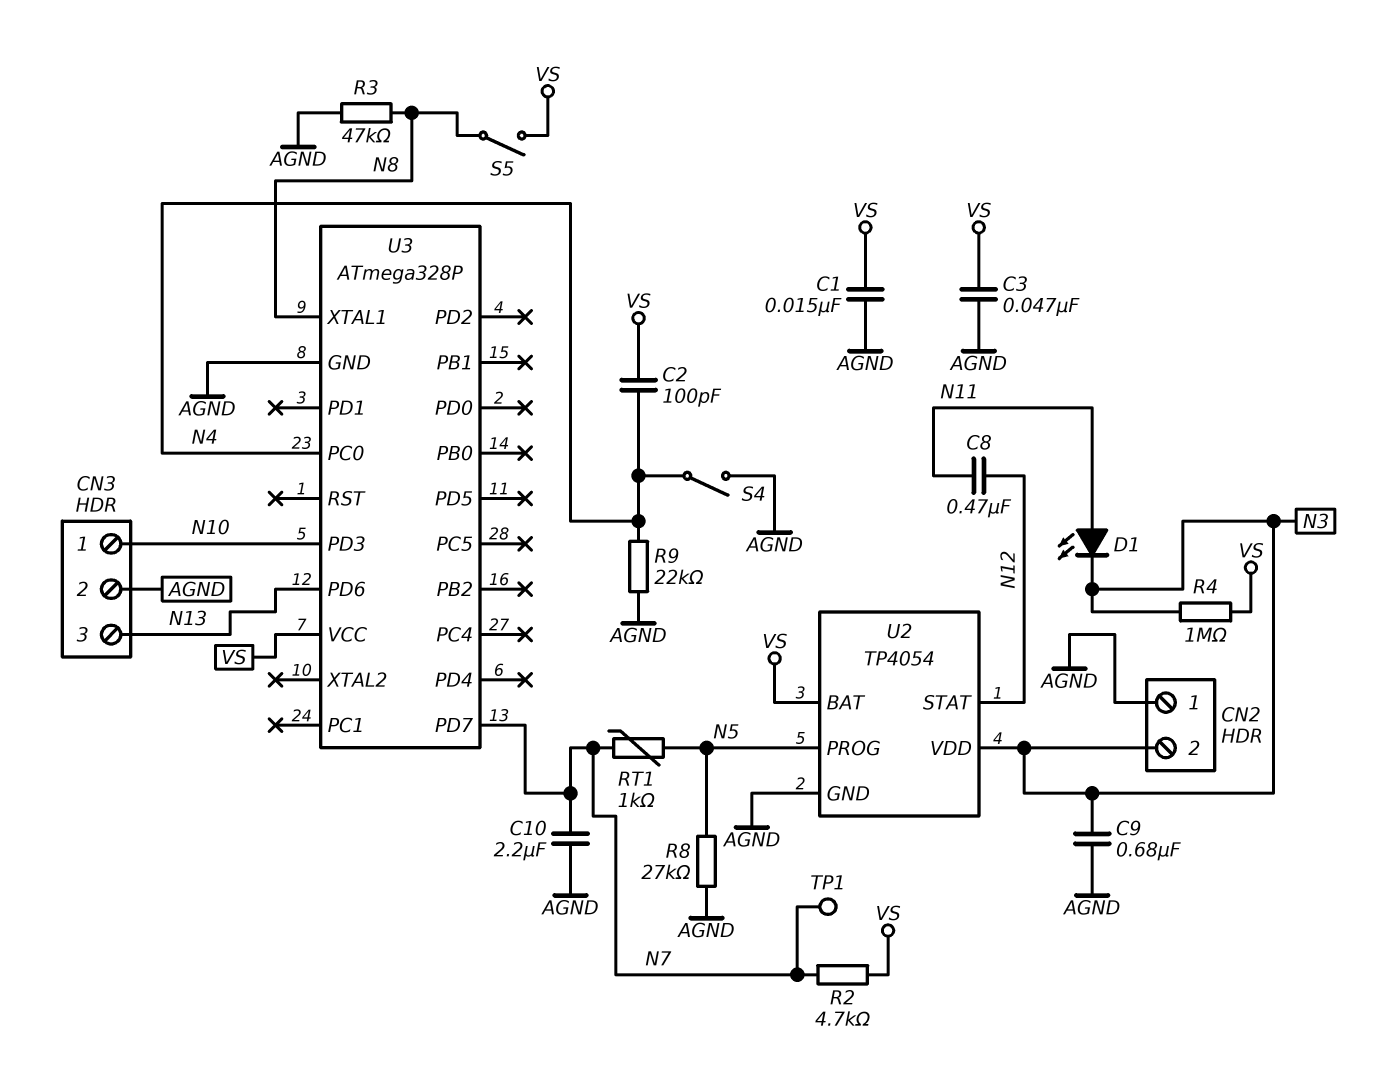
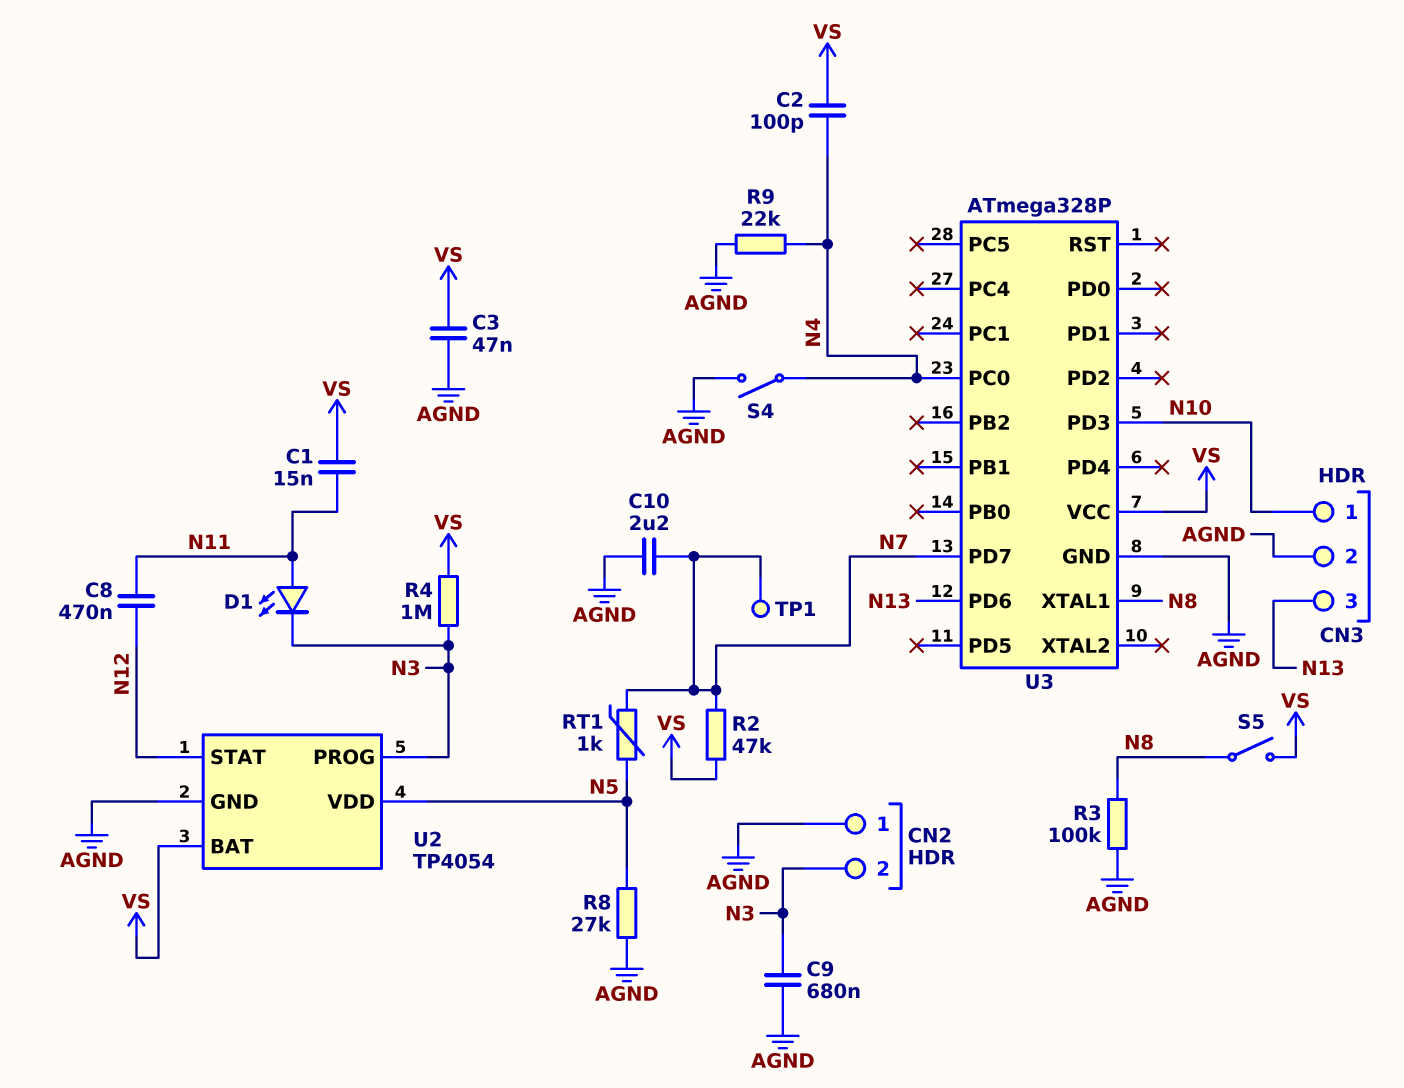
C1: 15nF (AGND, VS) -> 15nF (N11, VS)
R2: 4.7k (N7, VS) -> 47k (N7, VS)
R3: 47k (AGND, N8) -> 100k (AGND, N8)
U2 pin PROG: N5 -> N3
U2 pin VDD: N3 -> N5

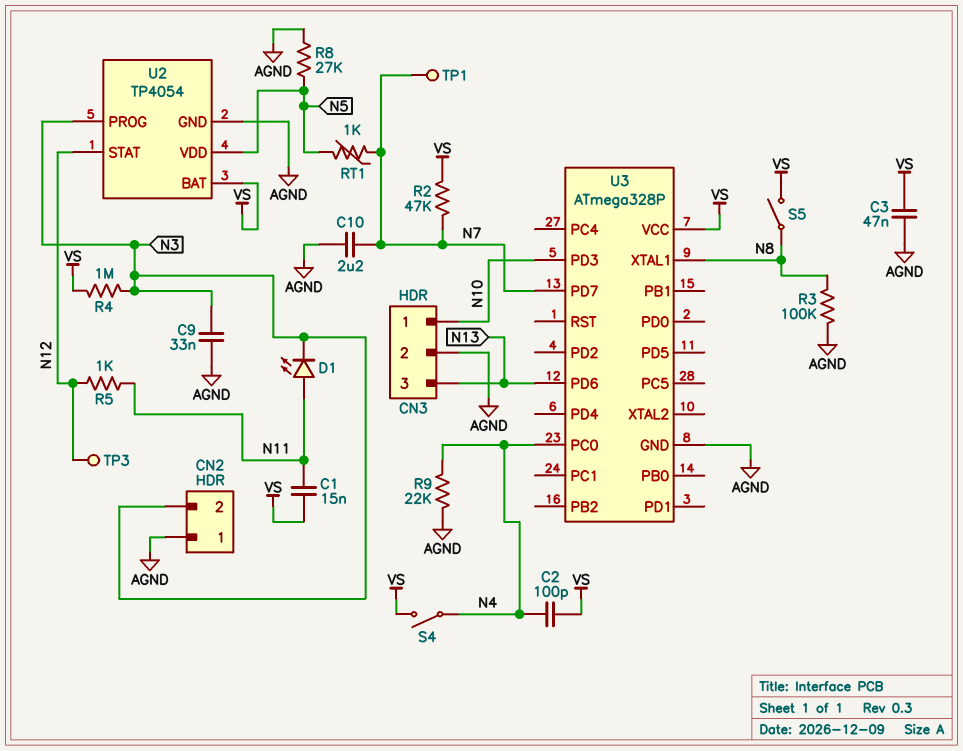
C8: 470nF (N11, N12) -> none
C9: 680nF (AGND, N3) -> 33nF (AGND, N3)
R5: none -> 1k (N11, N12)
S4: switch (AGND, N4) -> switch (N4, VS)
TP3: none -> test point (N12)

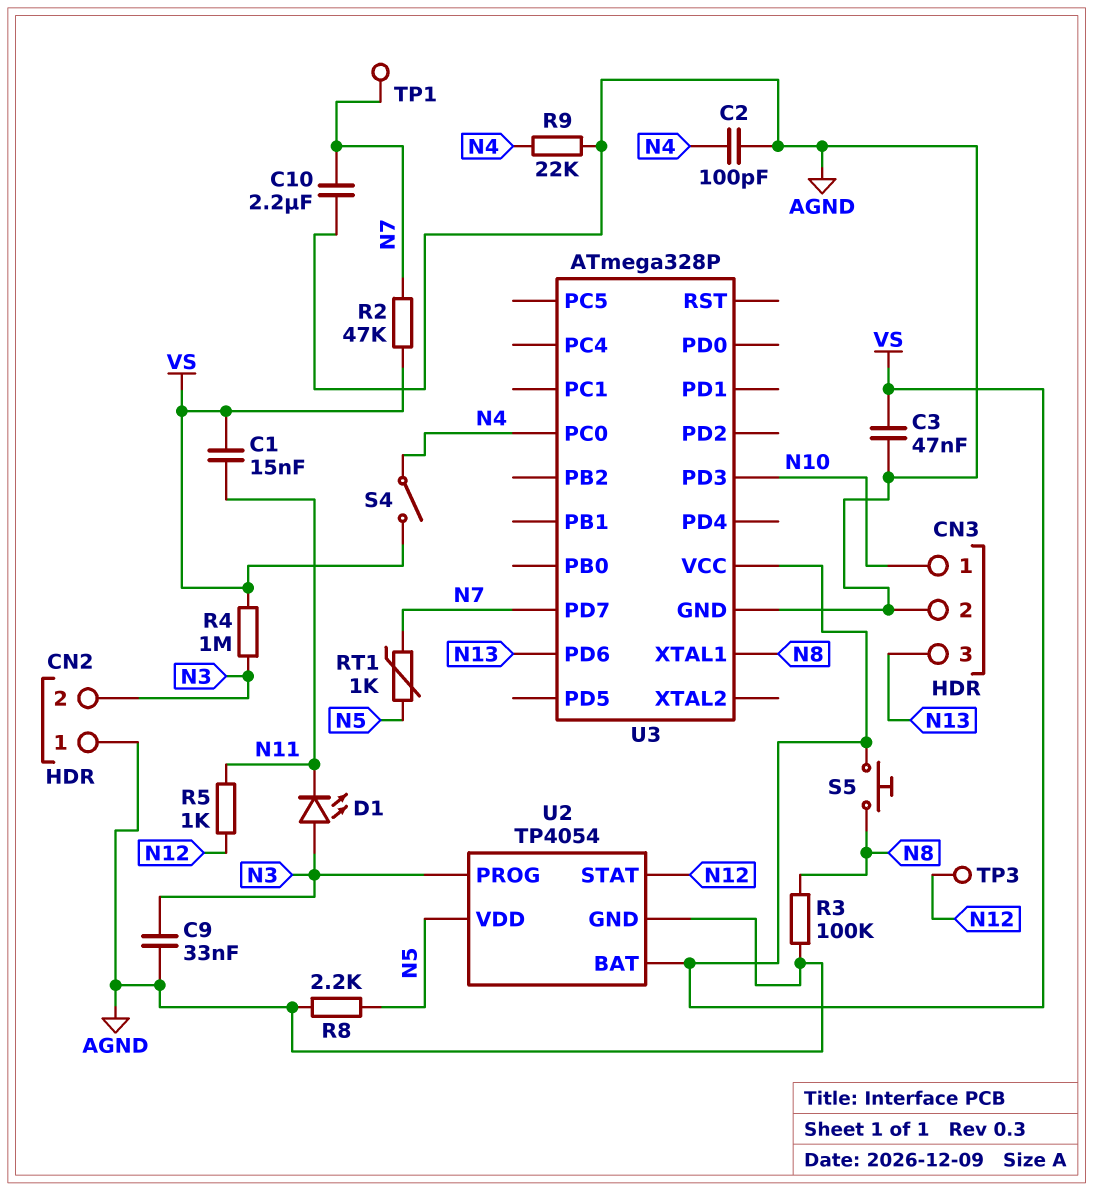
C2: 100pF (N4, VS) -> 100pF (AGND, N4)
D1: LED (A N11, K N3) -> LED (A N3, K N11)
R8: 27k (AGND, N5) -> 2.2k (AGND, N5)
S5: switch (N8, VS) -> button (N8, VS)

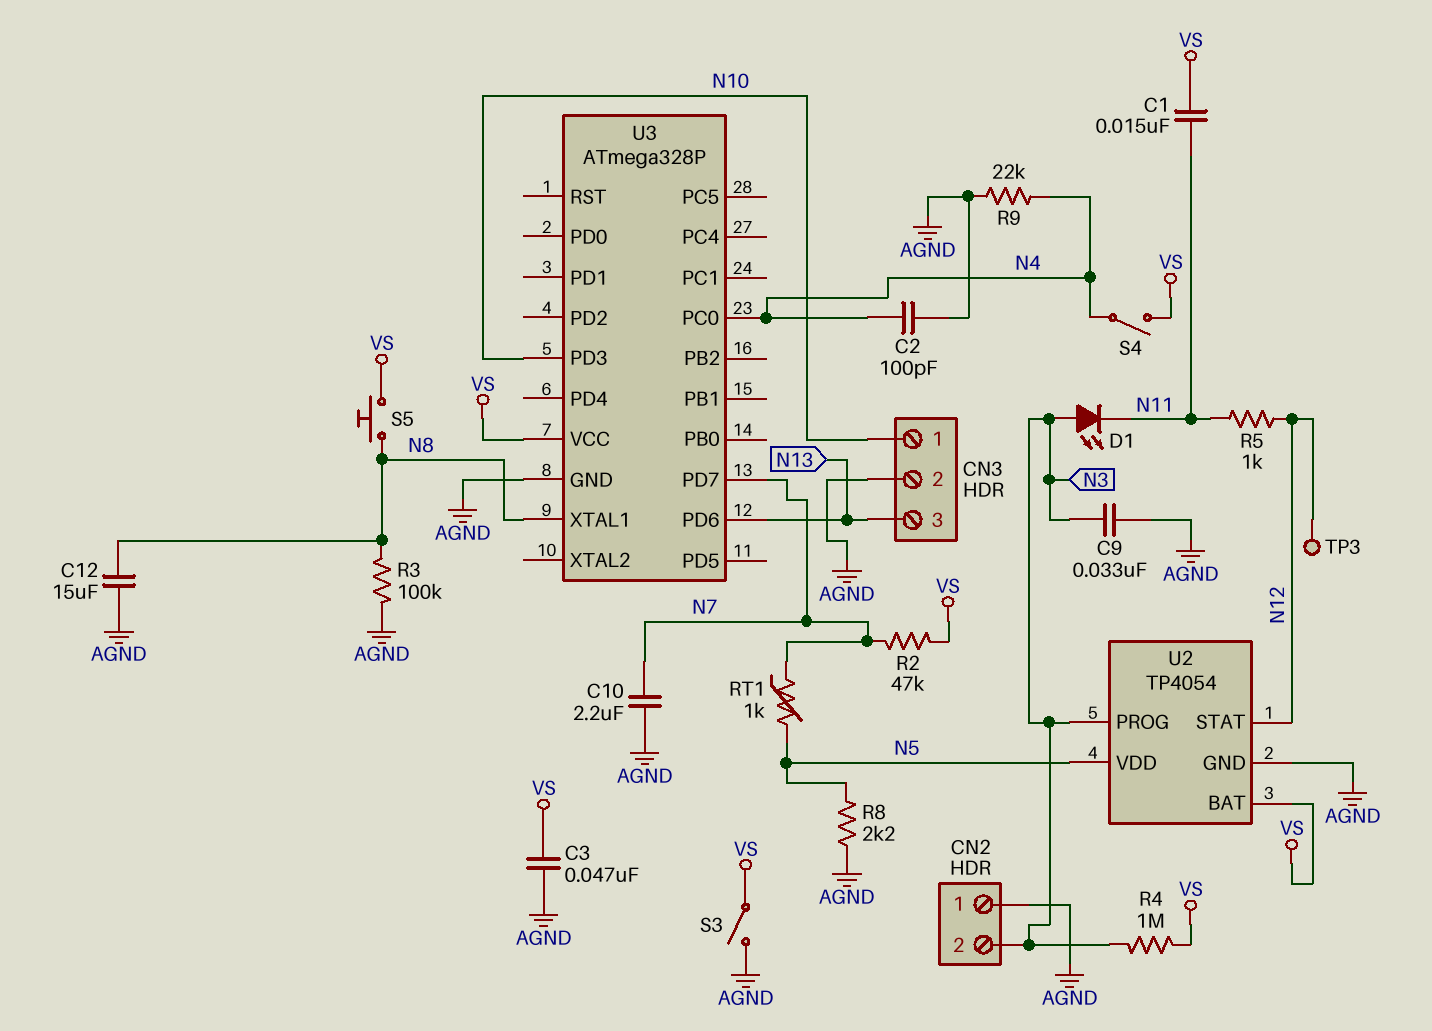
C12: none -> 15uF (AGND, N8)
S3: none -> switch (AGND, VS)
TP1: test point (N7) -> none

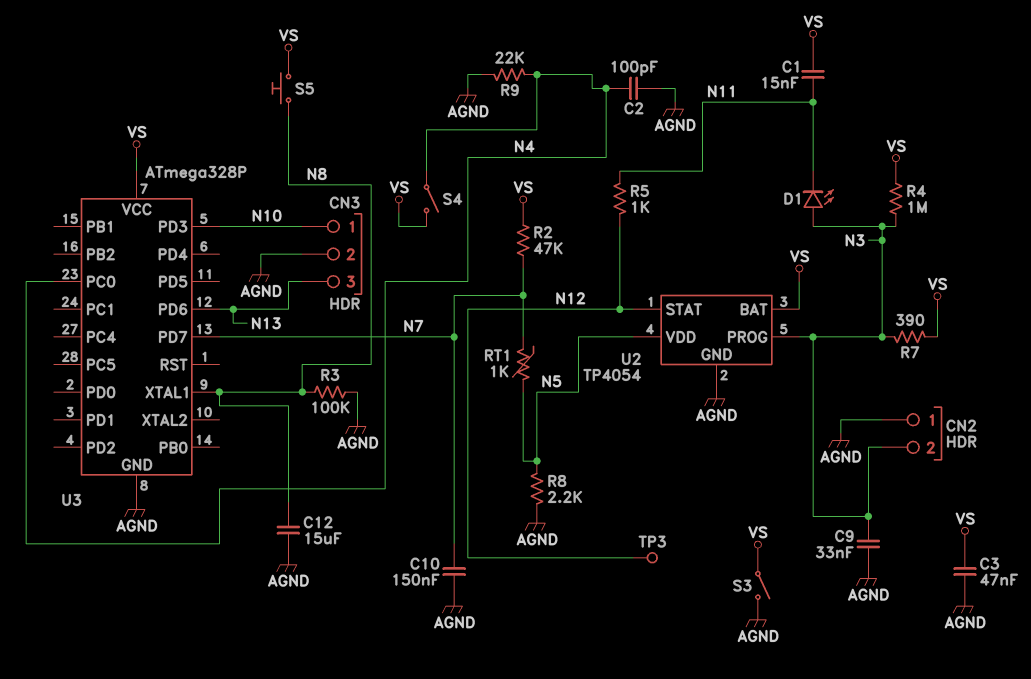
C10: 2.2uF (AGND, N7) -> 150nF (AGND, N7)
R7: none -> 390 (N3, VS)

